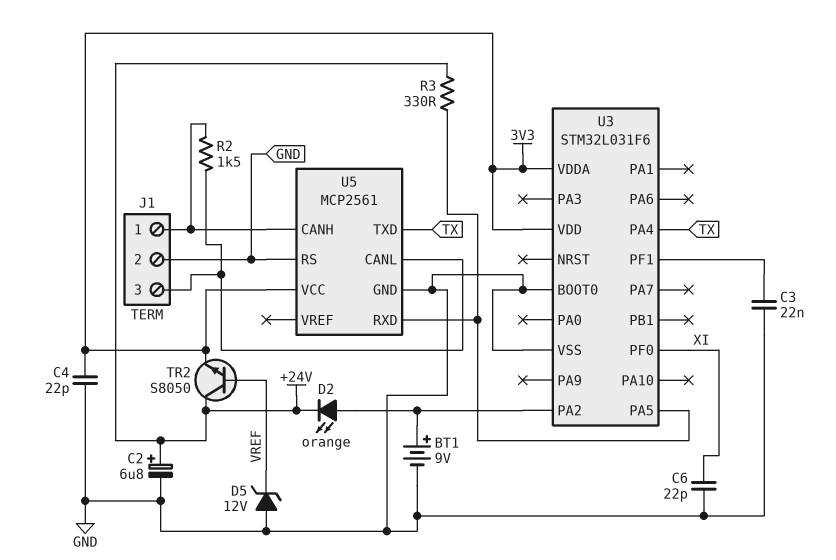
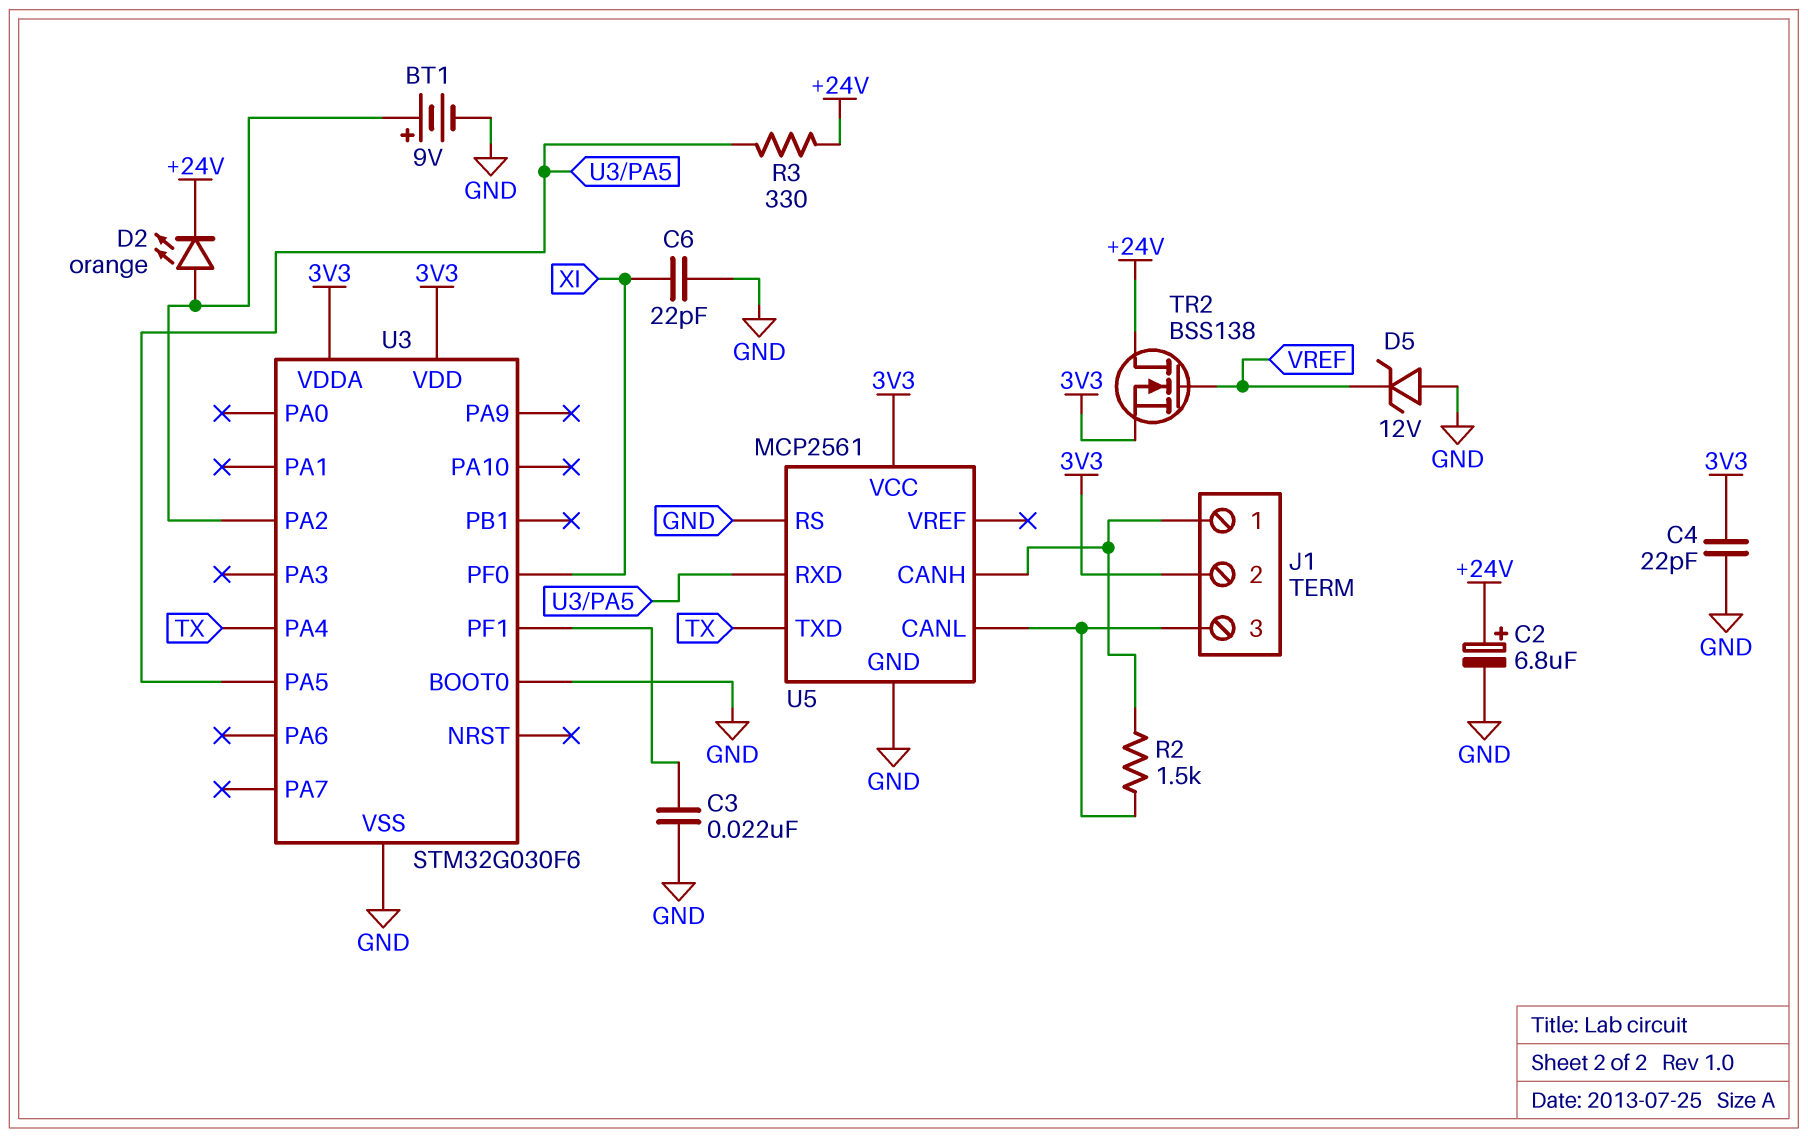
J1 pin 2: GND -> 3V3
TR2: NPN S8050 (B VREF, C +24V, E 3V3) -> NMOS BSS138 (G VREF, D +24V, S 3V3)
U3: STM32L031F6 -> STM32G030F6

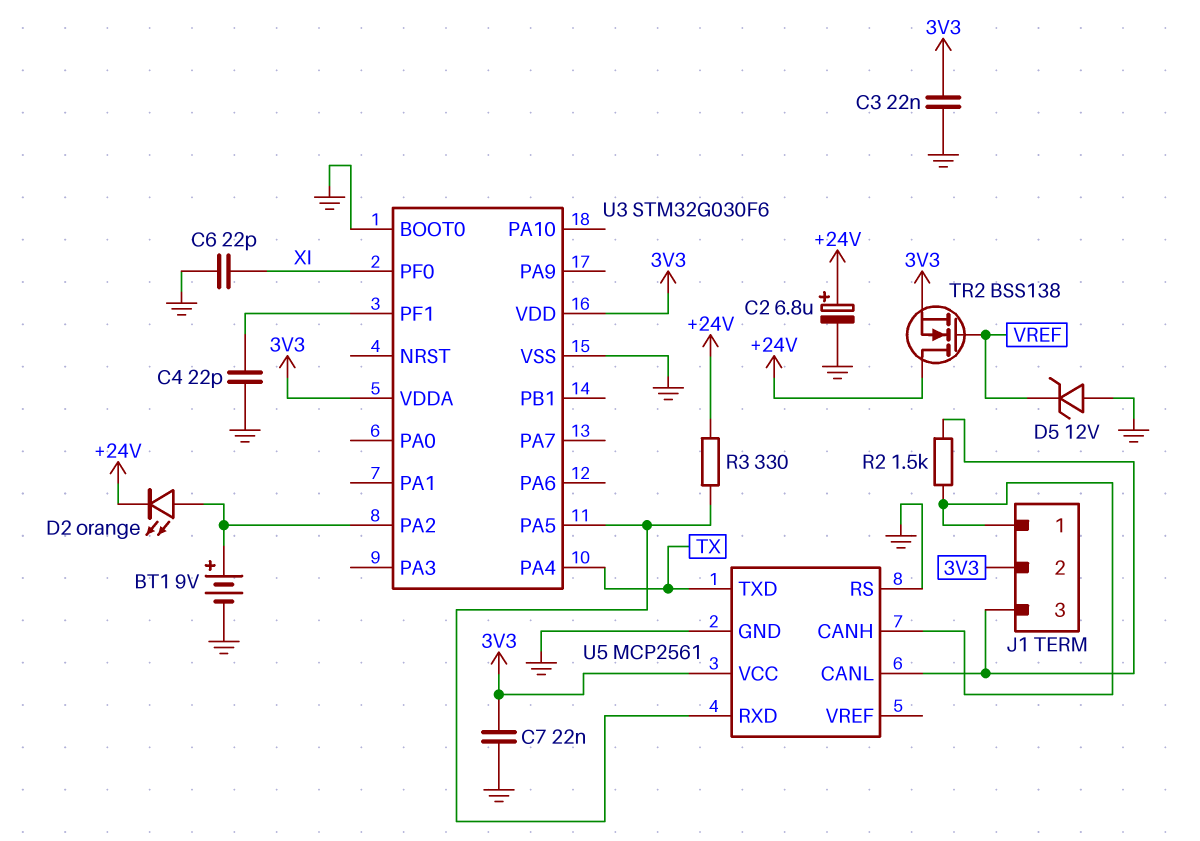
C3: 22nF (GND, U3/PF1) -> 22nF (3V3, GND)
C4: 22pF (3V3, GND) -> 22pF (GND, U3/PF1)
C7: none -> 22nF (3V3, GND)

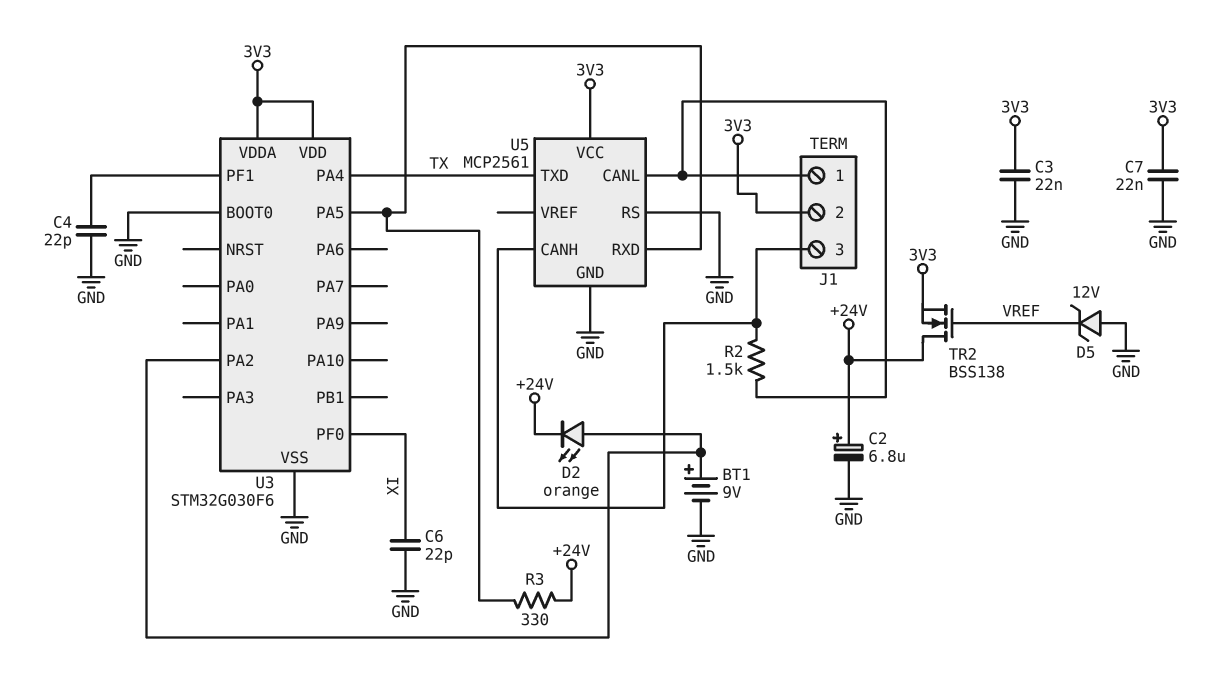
U5 pin CANH: J1/1 -> J1/3
U5 pin CANL: J1/3 -> J1/1

